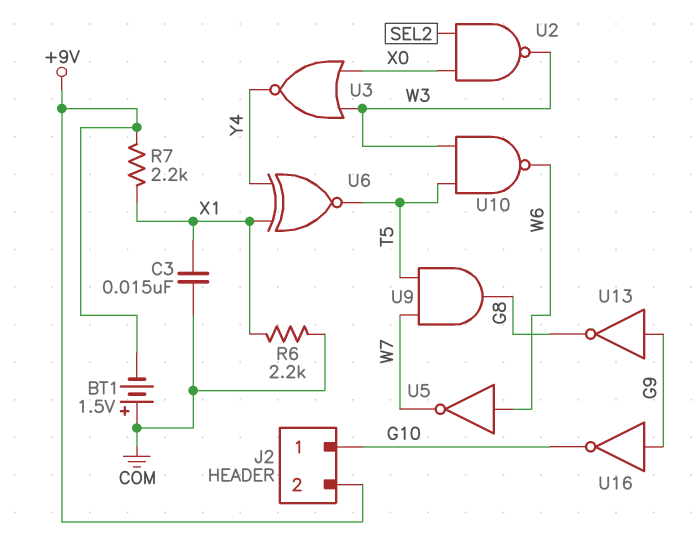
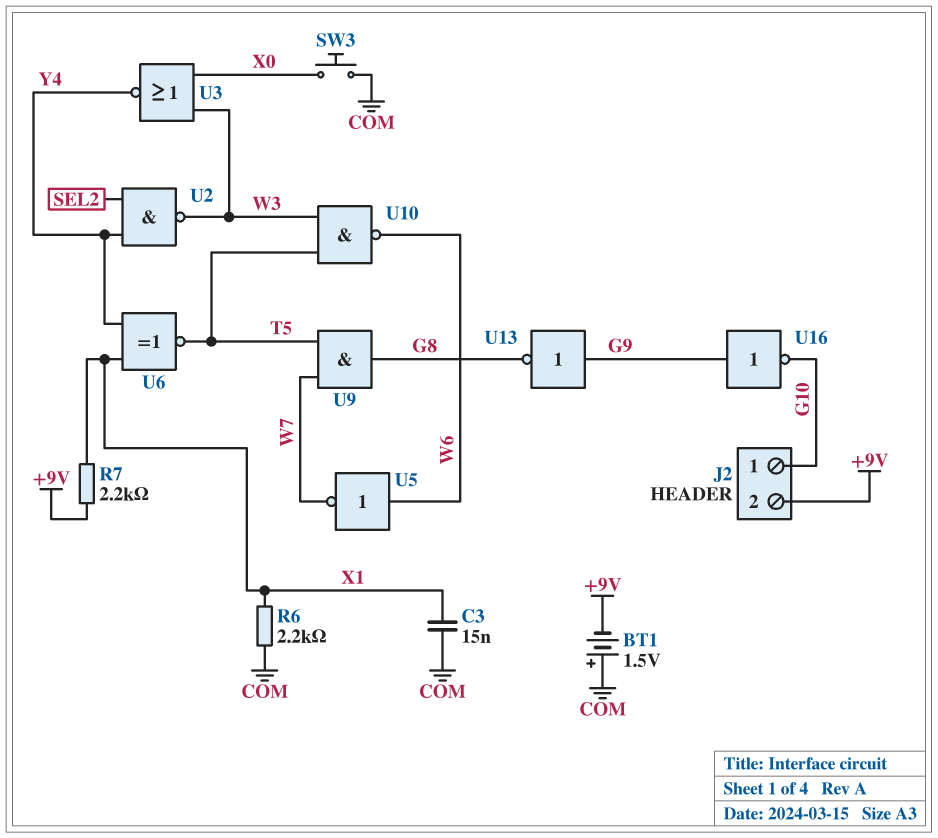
SW3: none -> button (COM, X0)
U2: NAND (in SEL2, in X0, out W3) -> NAND (in SEL2, in Y4, out W3)

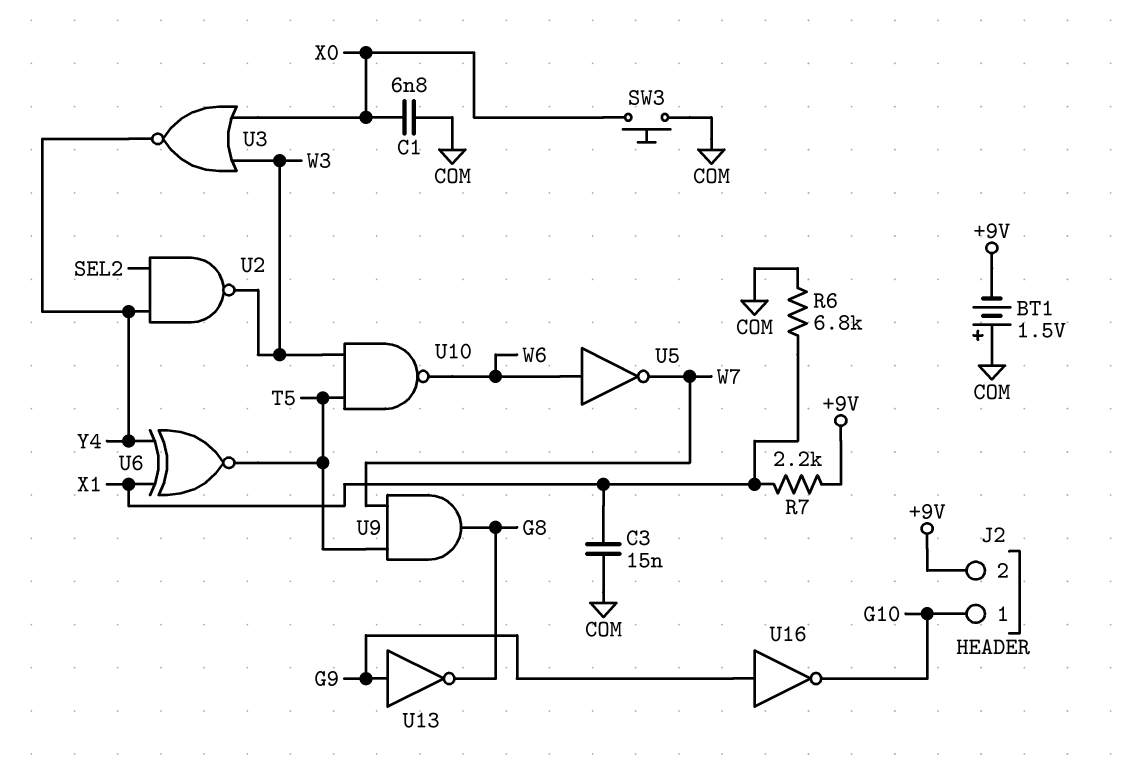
C1: none -> 6.8nF (COM, X0)
R6: 2.2k (COM, X1) -> 6.8k (COM, X1)

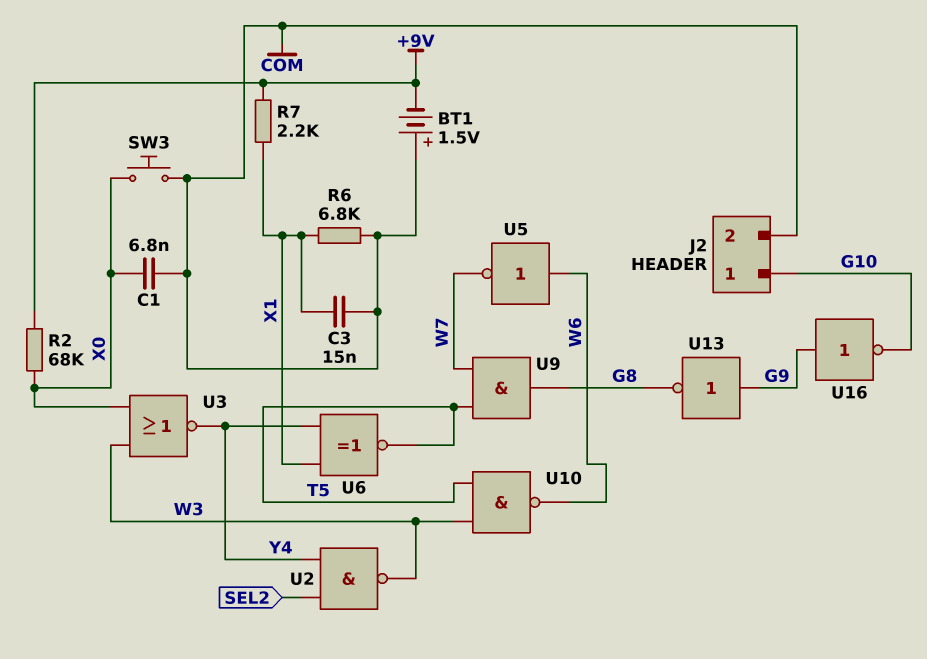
J2 pin 2: +9V -> COM
R2: none -> 68k (+9V, X0)

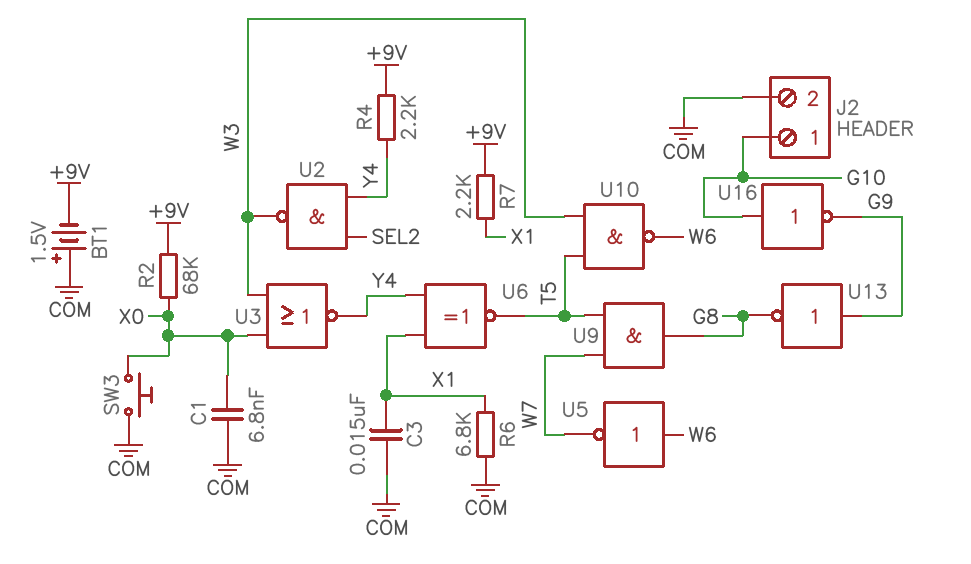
R4: none -> 2.2k (+9V, Y4)
U16: NOT (in G9, out G10) -> NOT (in G10, out G9)

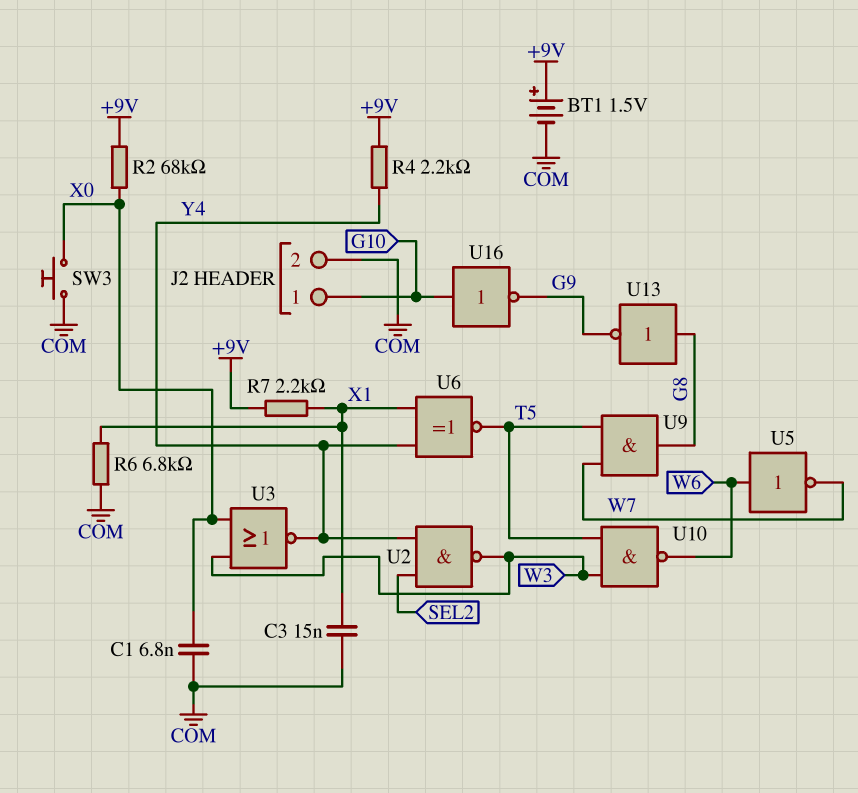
BT1: 1.5V (plus COM, minus +9V) -> 1.5V (plus +9V, minus COM)
U13: NOT (in G9, out G8) -> NOT (in G8, out G9)

